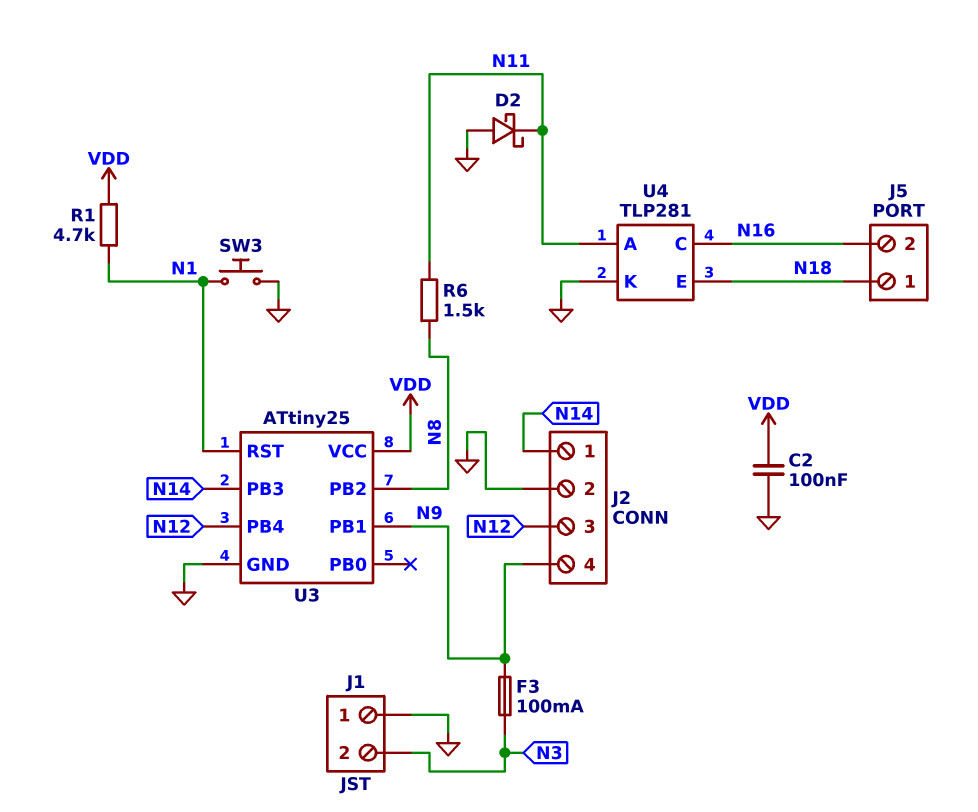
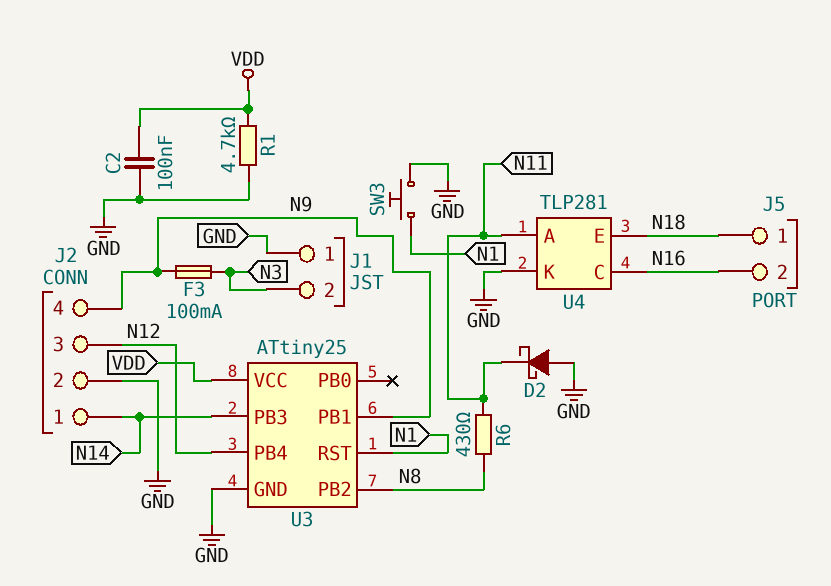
R1: 4.7k (N1, VDD) -> 4.7k (GND, VDD)
R6: 1.5k (N8, N11) -> 430 (N8, N11)

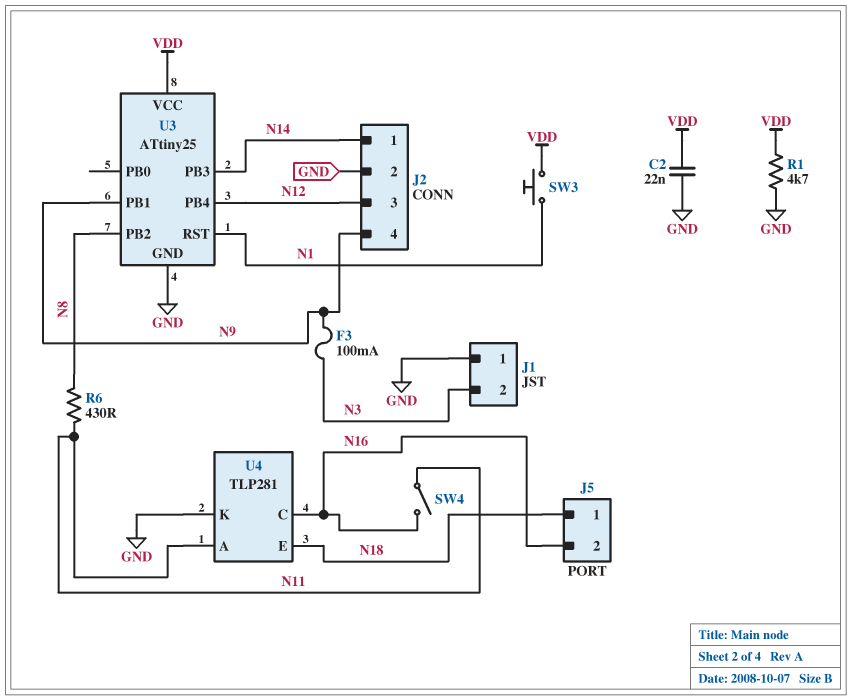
C2: 100nF (GND, VDD) -> 22nF (GND, VDD)
D2: schottky (A GND, K N11) -> none
SW3: button (GND, N1) -> button (N1, VDD)
SW4: none -> switch (N11, N16)

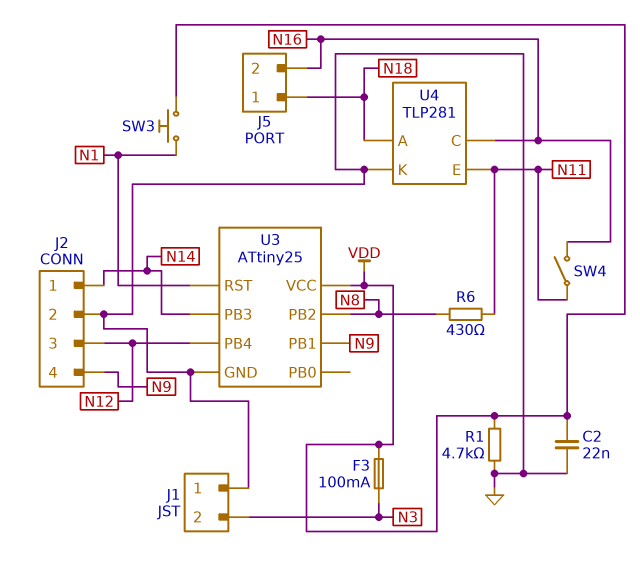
F3: 100mA (N3, N9) -> 100mA (N3, VDD)
U4 pin A: N11 -> N18
U4 pin E: N18 -> N11

